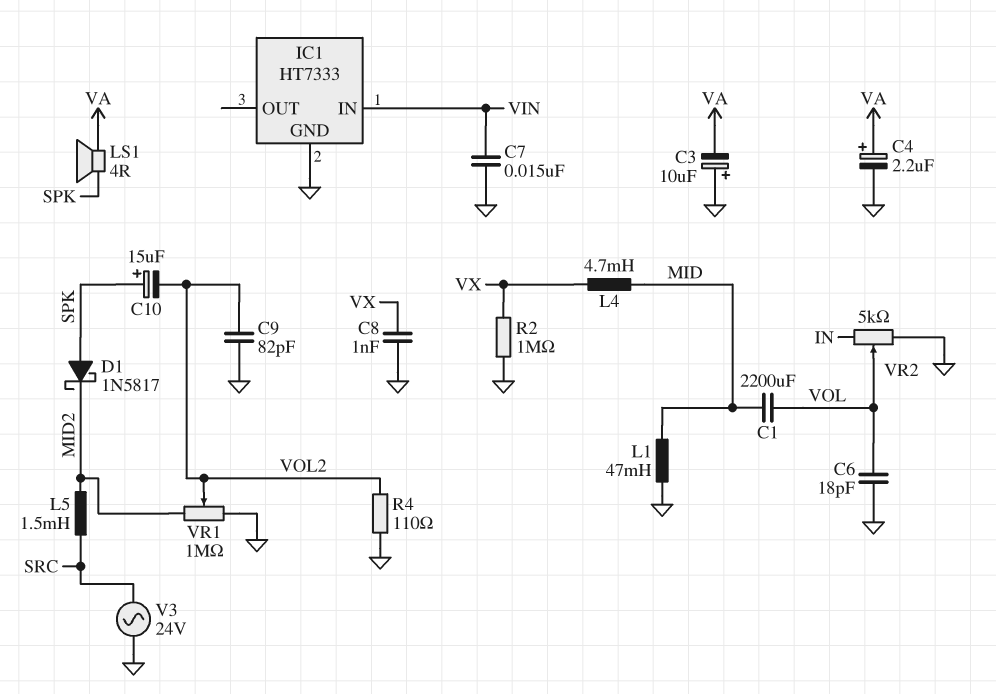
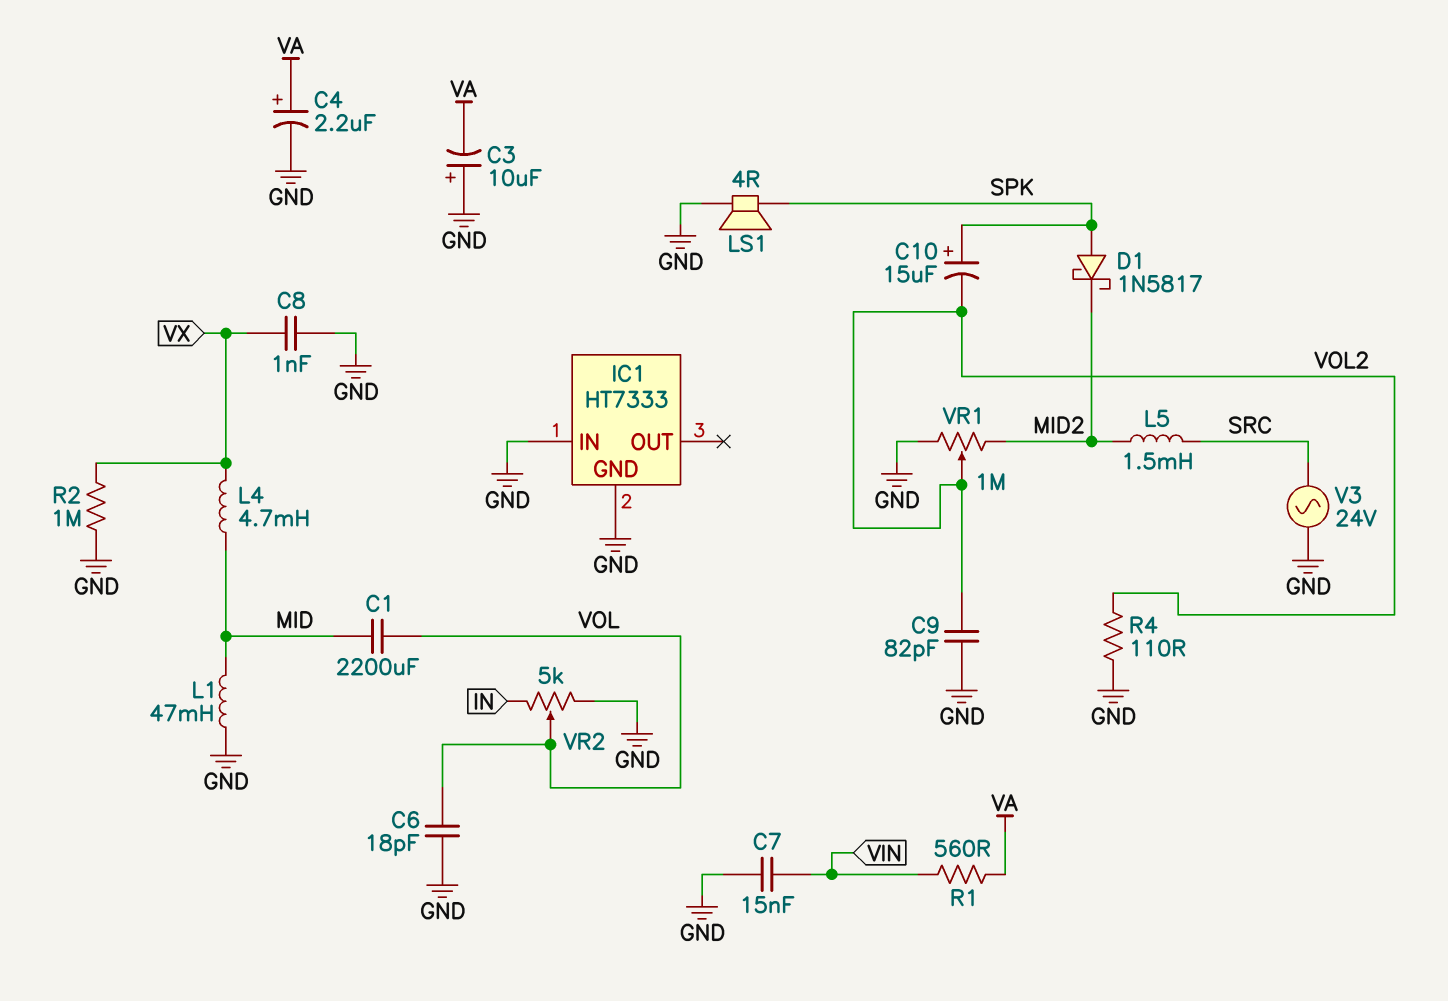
IC1 pin IN: VIN -> GND
LS1: speaker 4R (SPK, VA) -> speaker 4R (GND, SPK)
R1: none -> 560 (VA, VIN)

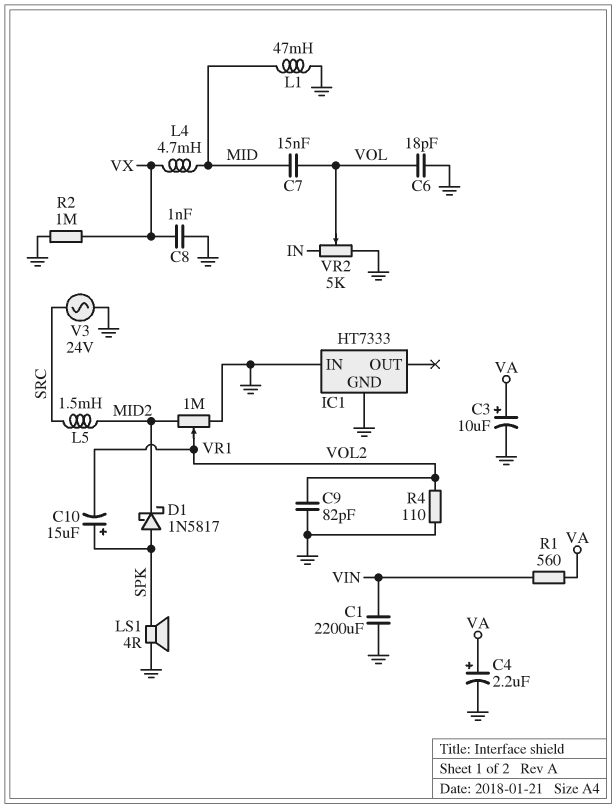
C1: 2200uF (MID, VOL) -> 2200uF (GND, VIN)
C3: 10uF (plus GND, minus VA) -> 10uF (plus VA, minus GND)
C7: 15nF (GND, VIN) -> 15nF (MID, VOL)

